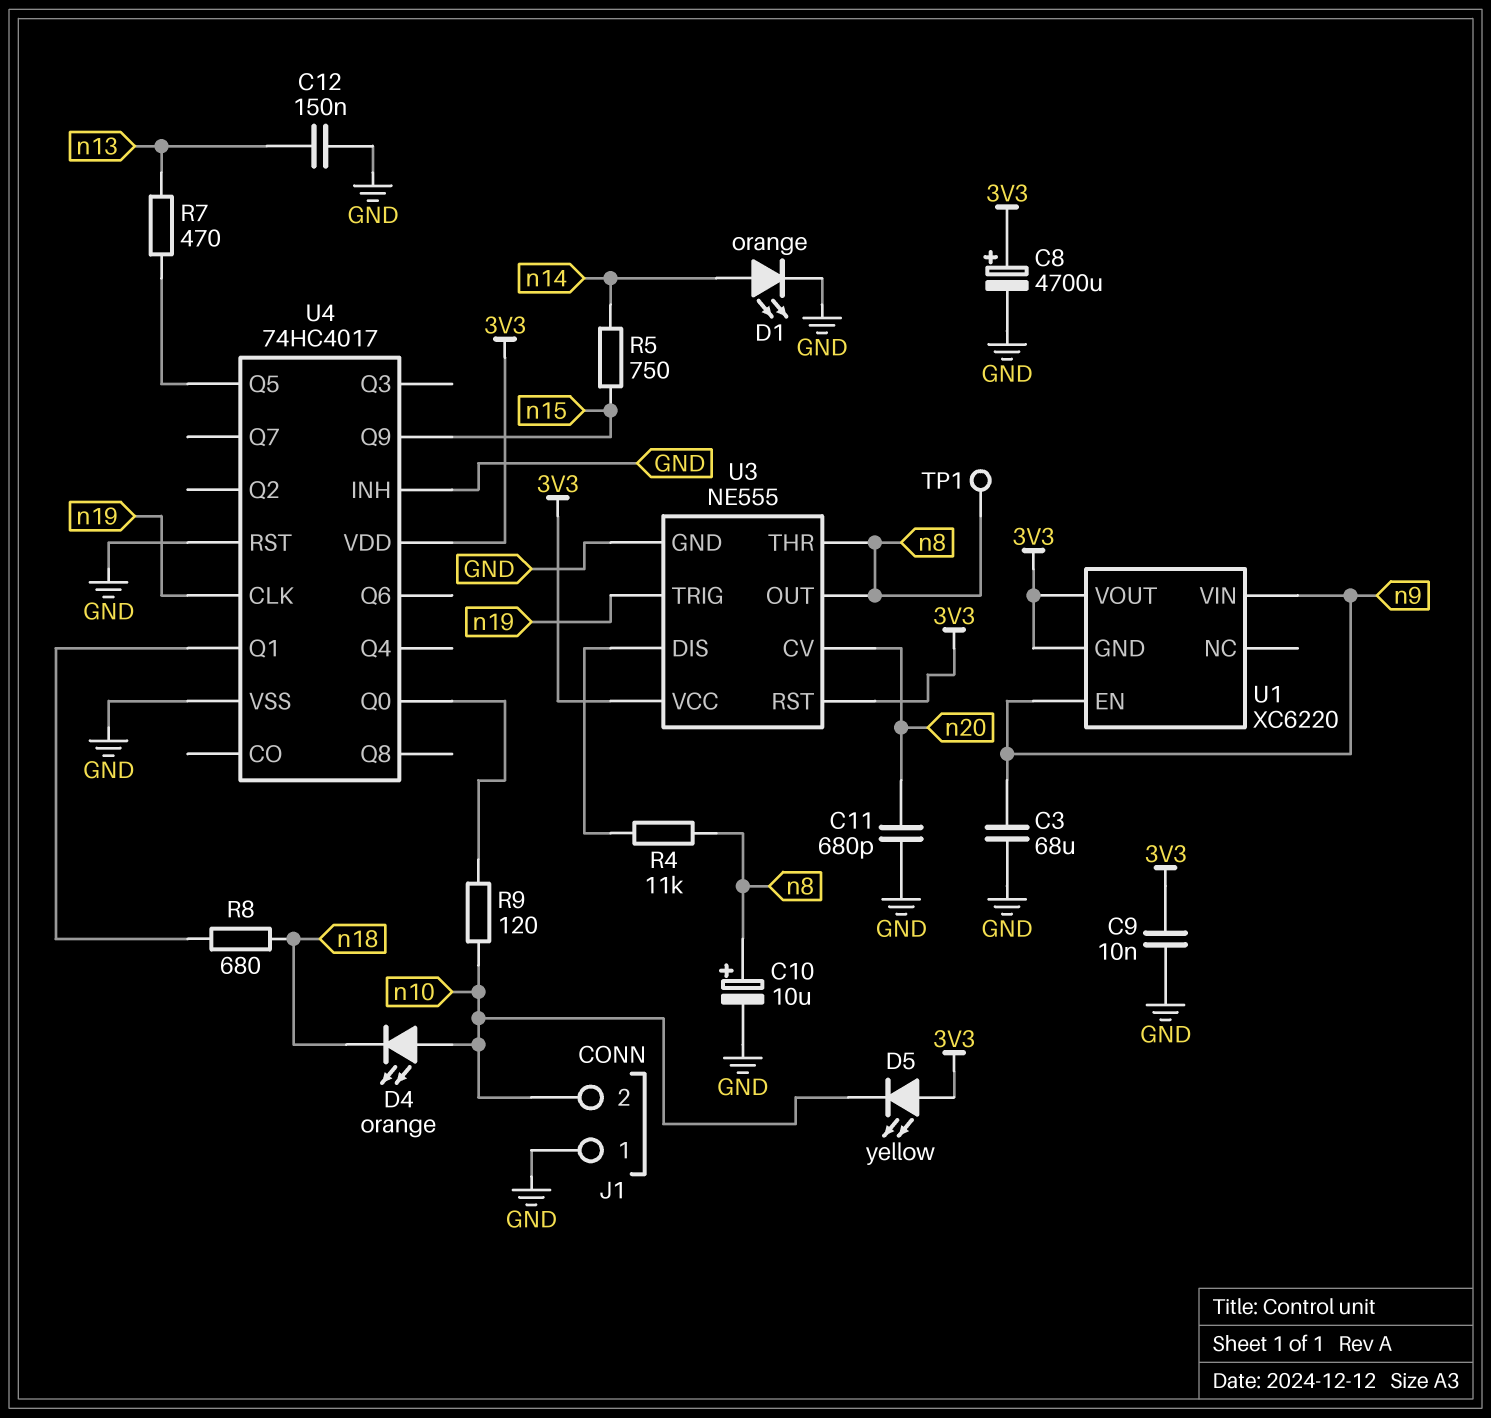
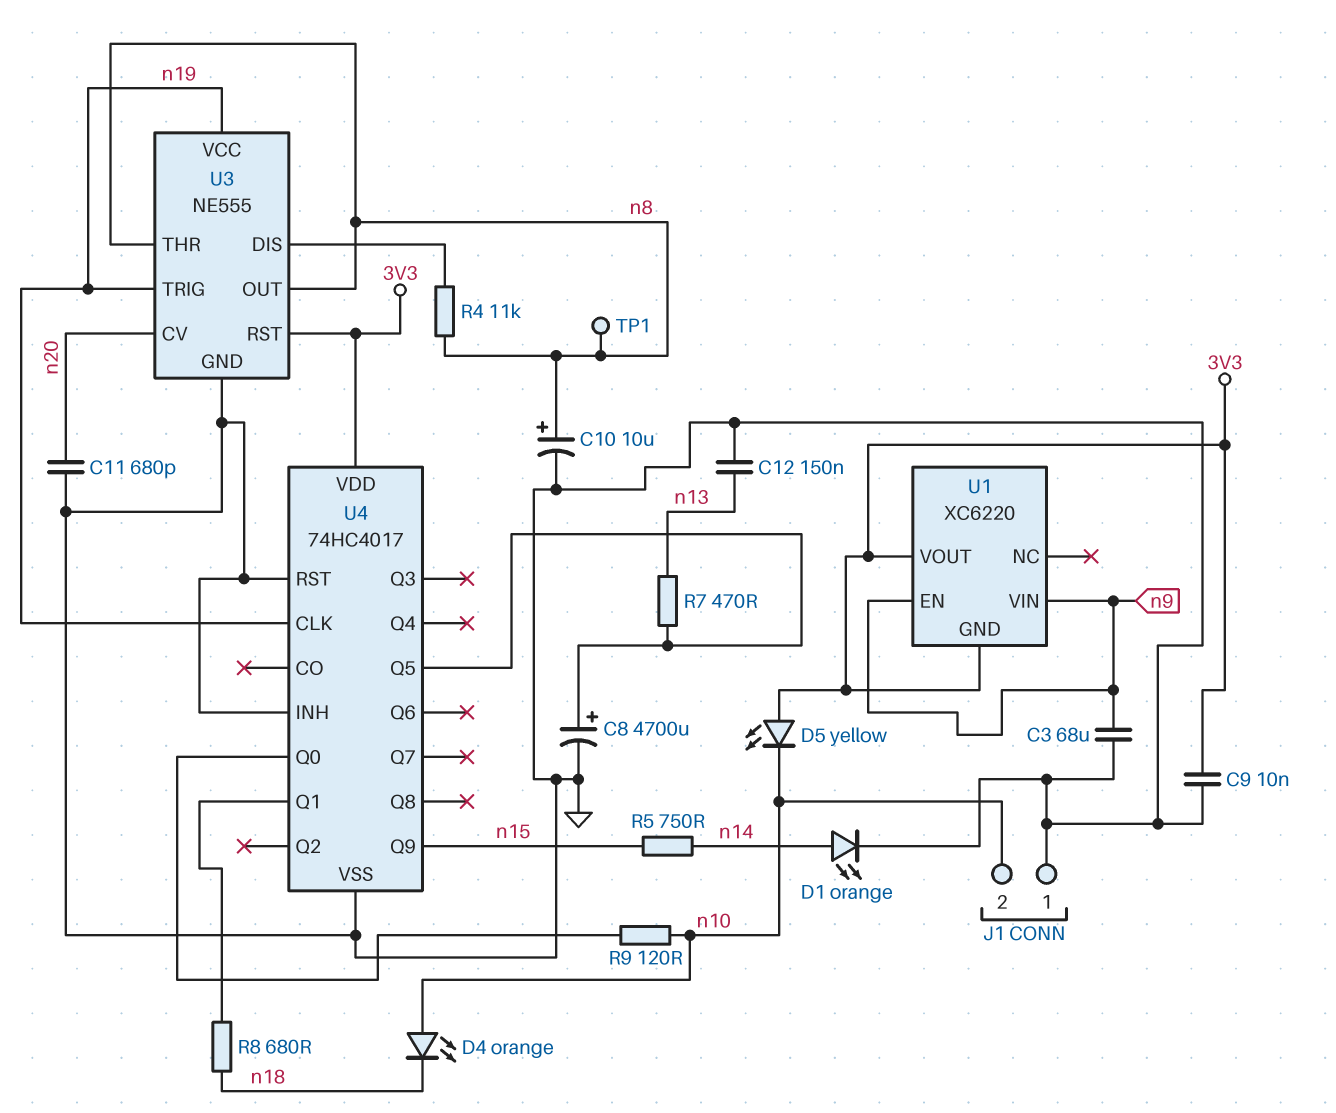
C8: 4700uF (plus 3V3, minus GND) -> 4700uF (plus U4/Q5, minus GND)
U3 pin VCC: 3V3 -> n19

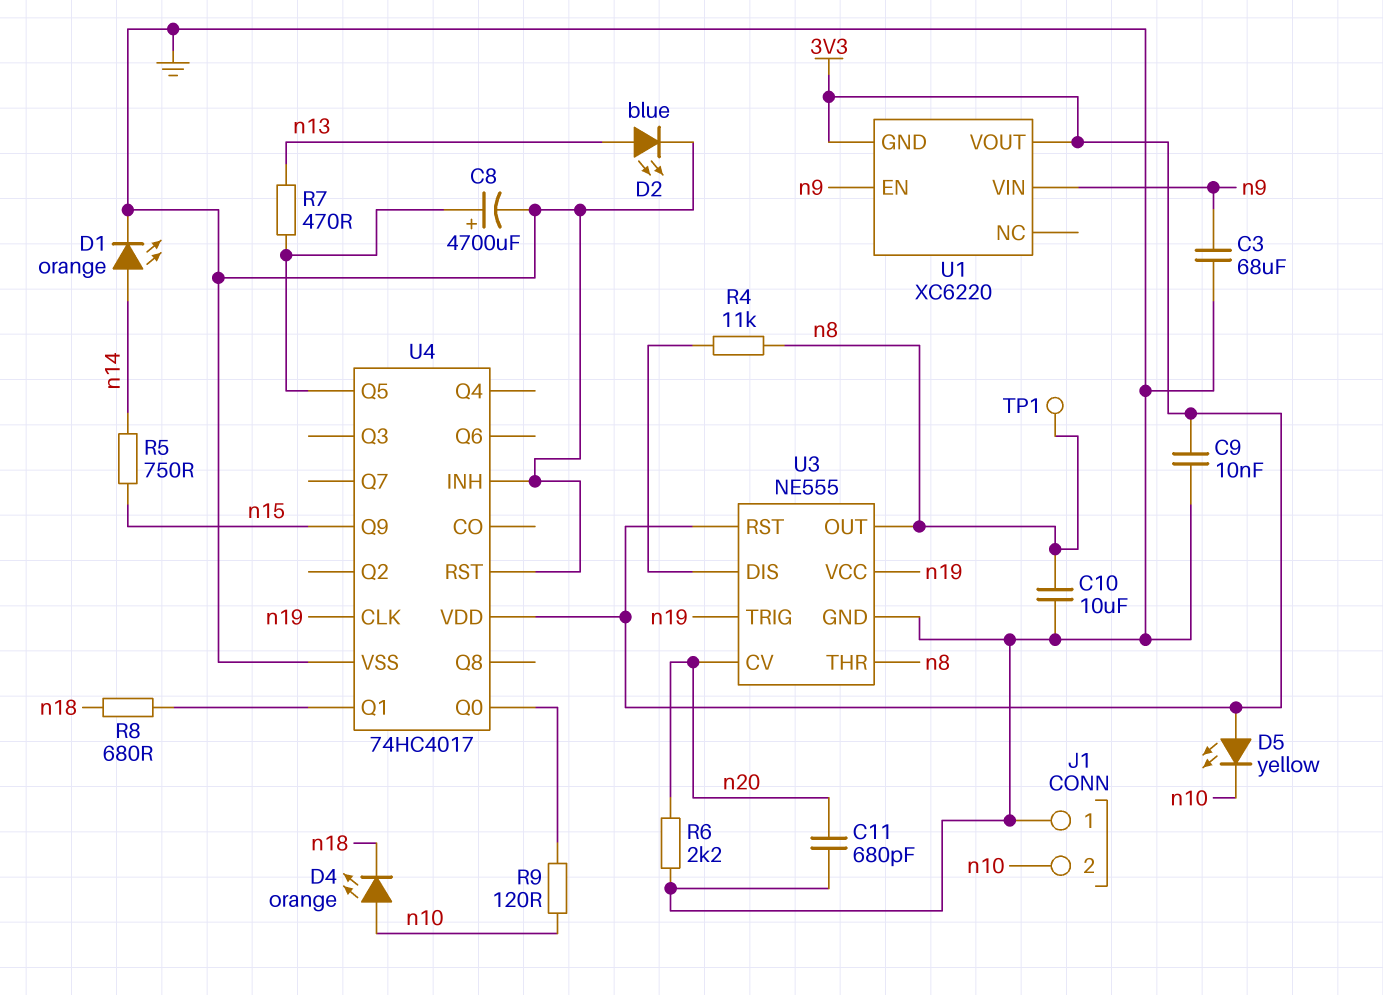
C10: 10uF (plus n8, minus GND) -> 10uF (GND, n8)
C12: 150nF (GND, n13) -> none
D2: none -> LED blue (A n13, K GND)
R6: none -> 2.2k (GND, n20)

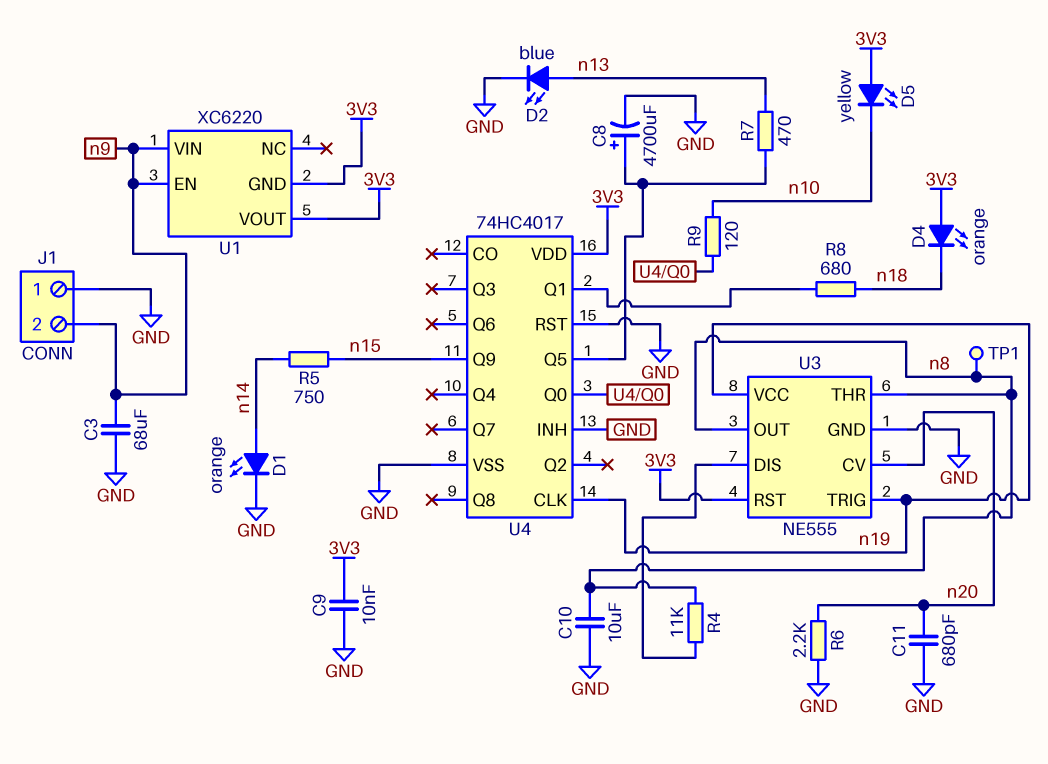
D4: LED orange (A n10, K n18) -> LED orange (A 3V3, K n18)
J1 pin 2: n10 -> n9

